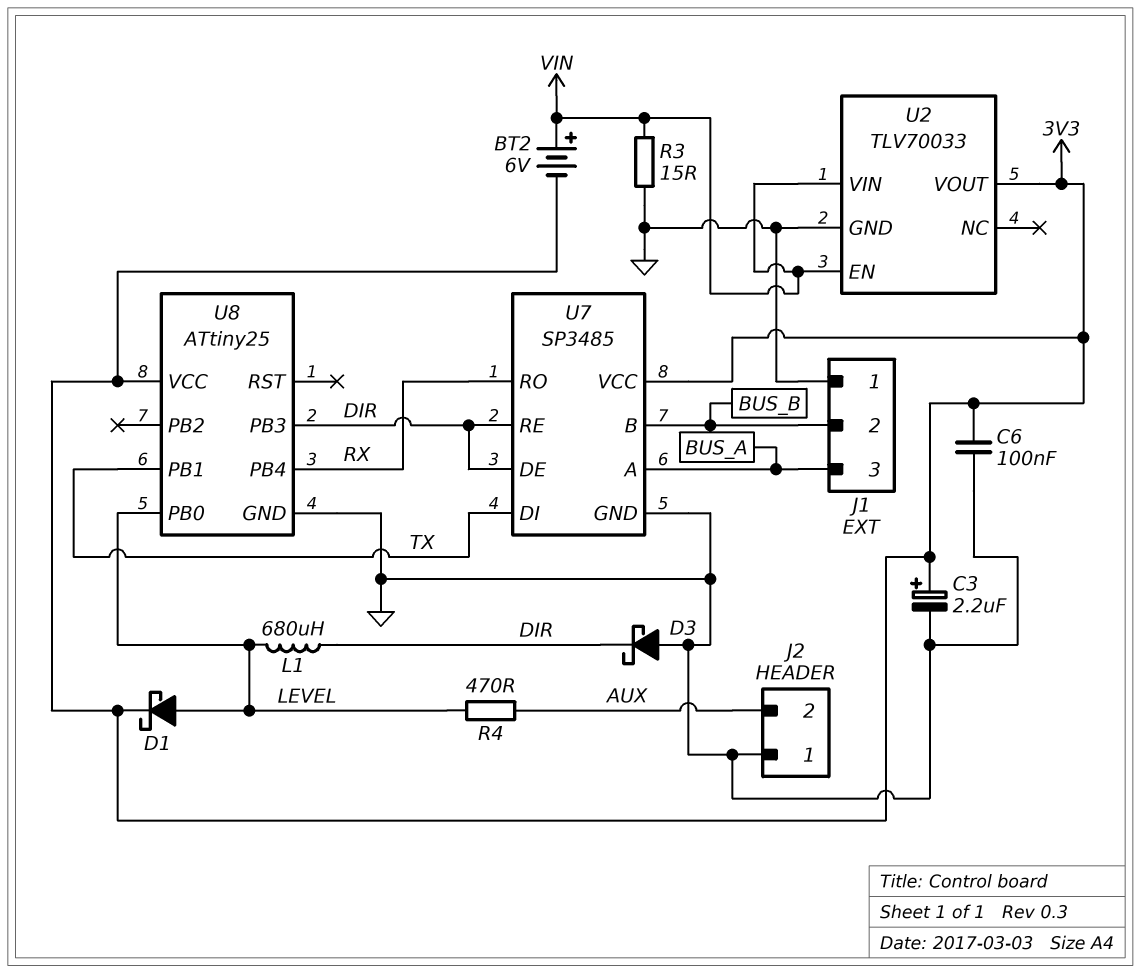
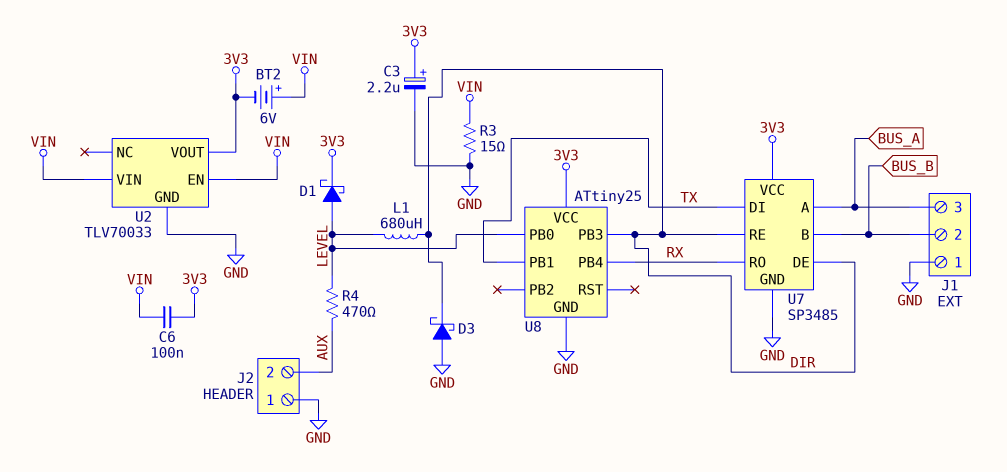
C6: 100nF (3V3, GND) -> 100nF (3V3, VIN)

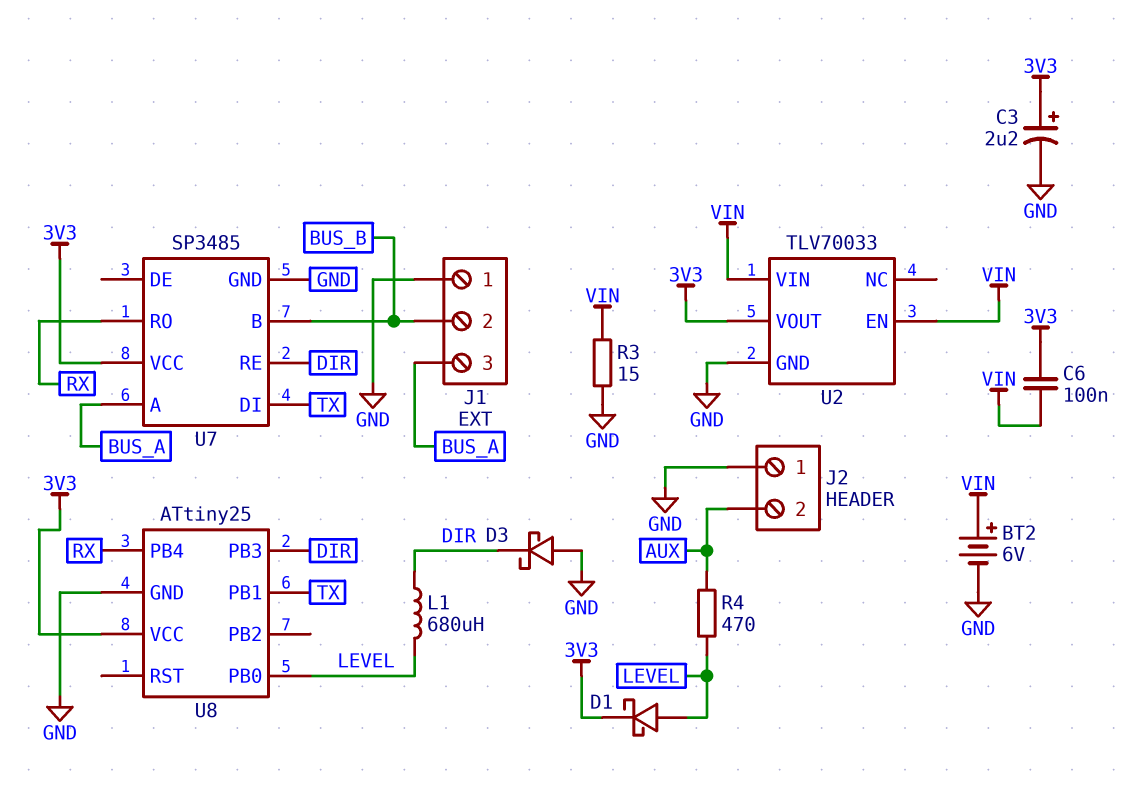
BT2: 6V (plus VIN, minus 3V3) -> 6V (plus VIN, minus GND)
U7 pin DE: DIR -> none

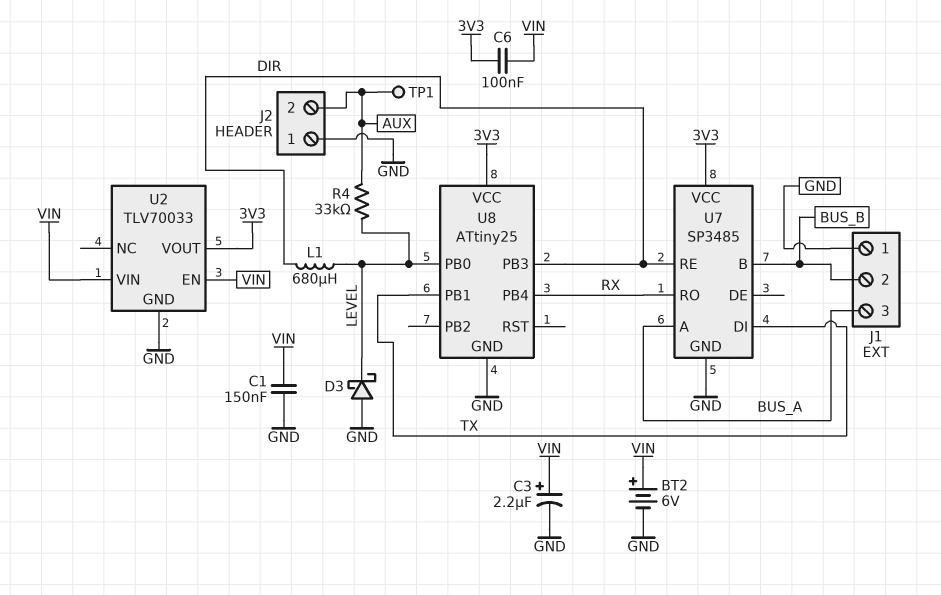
C1: none -> 150nF (GND, VIN)
C3: 2.2uF (plus 3V3, minus GND) -> 2.2uF (plus VIN, minus GND)
D1: schottky (A LEVEL, K 3V3) -> none
D3: schottky (A GND, K DIR) -> schottky (A GND, K LEVEL)
R3: 15 (GND, VIN) -> none
R4: 470 (AUX, LEVEL) -> 33k (AUX, LEVEL)
TP1: none -> test point (AUX)

